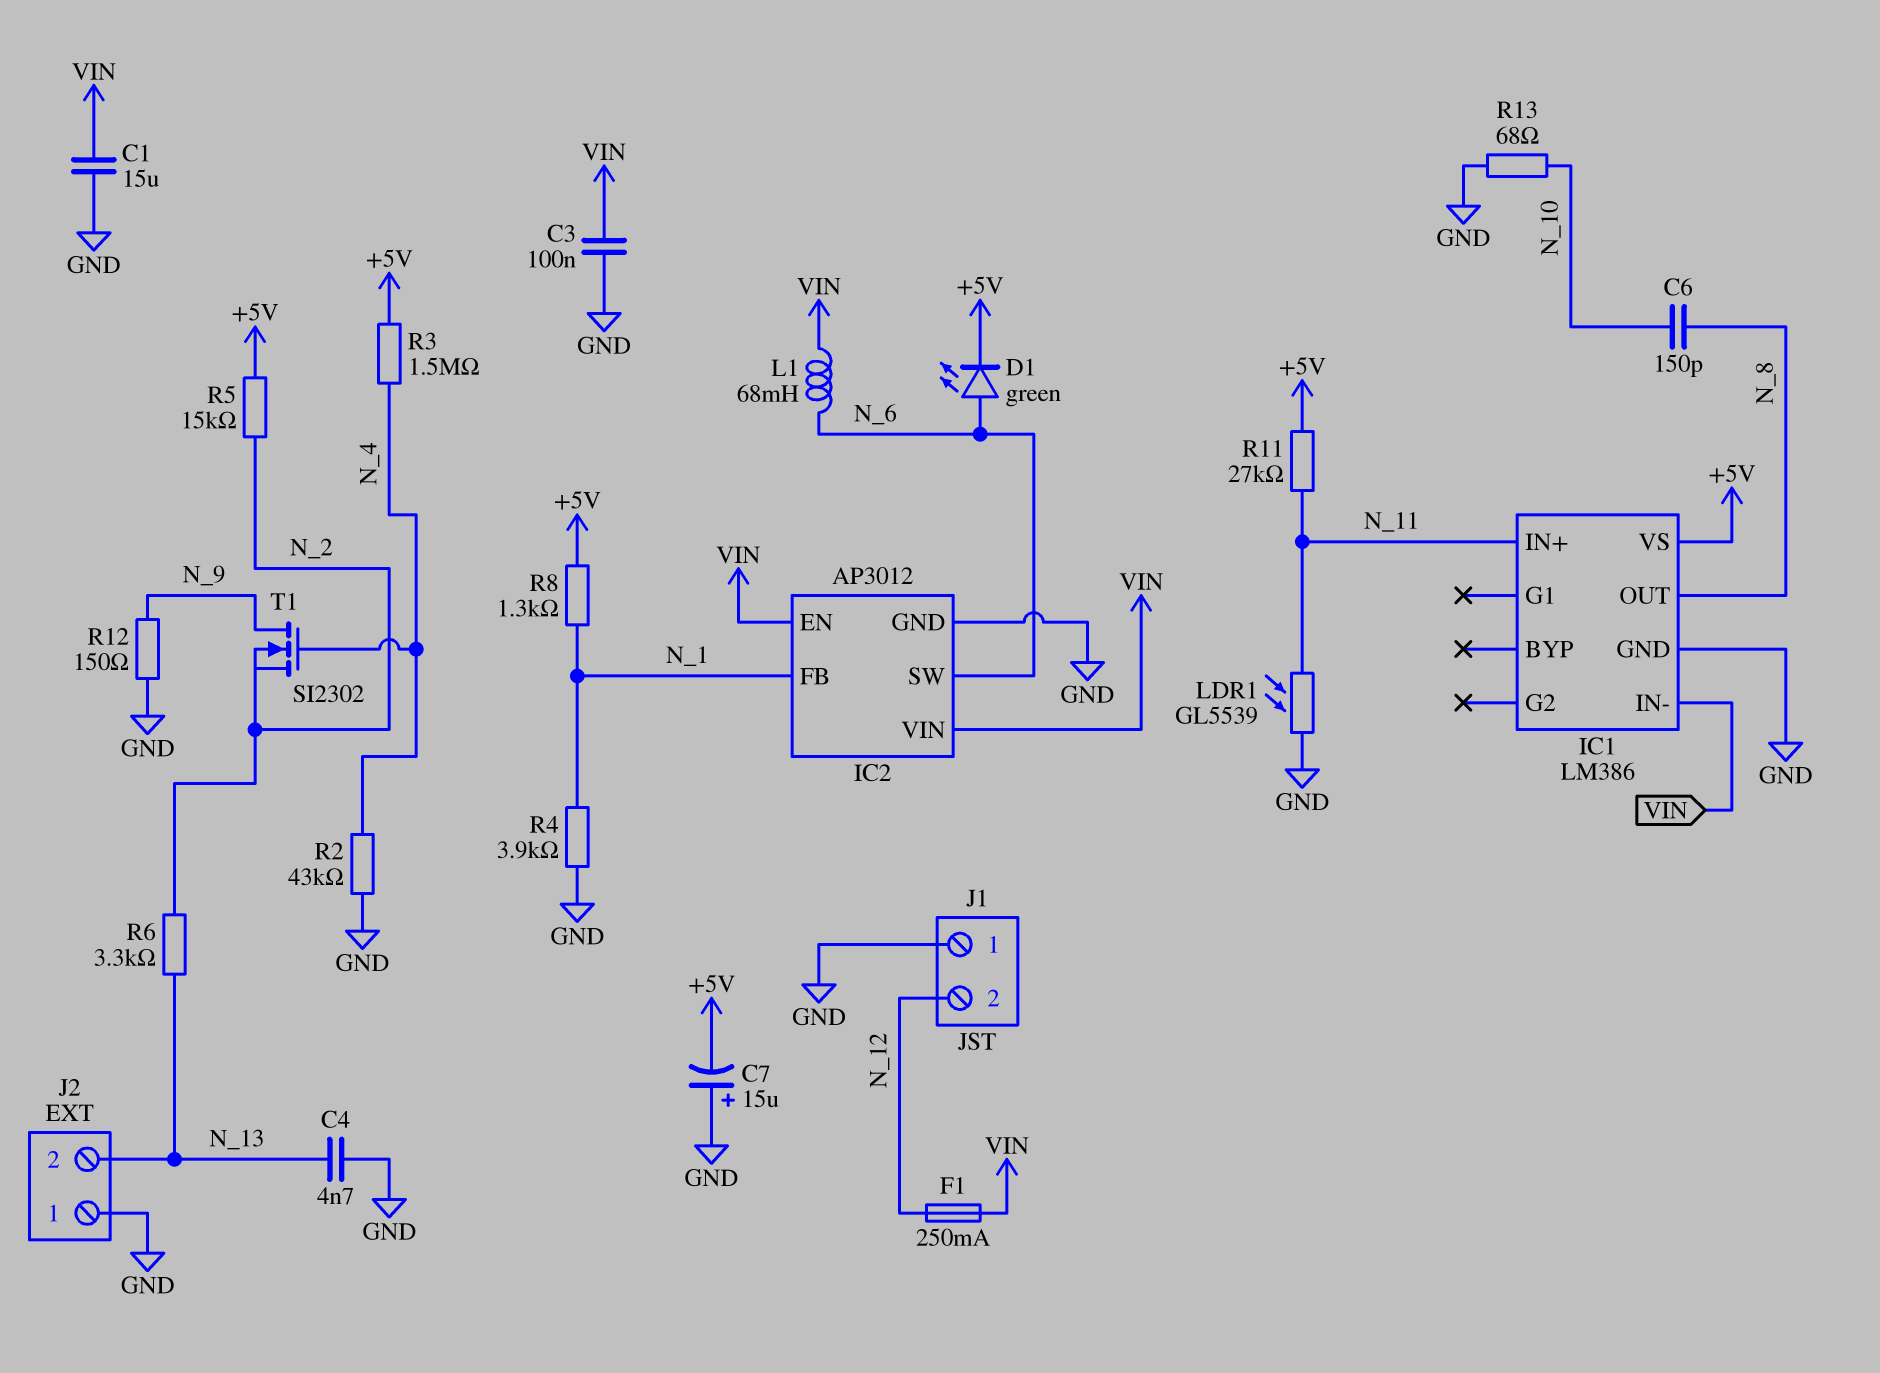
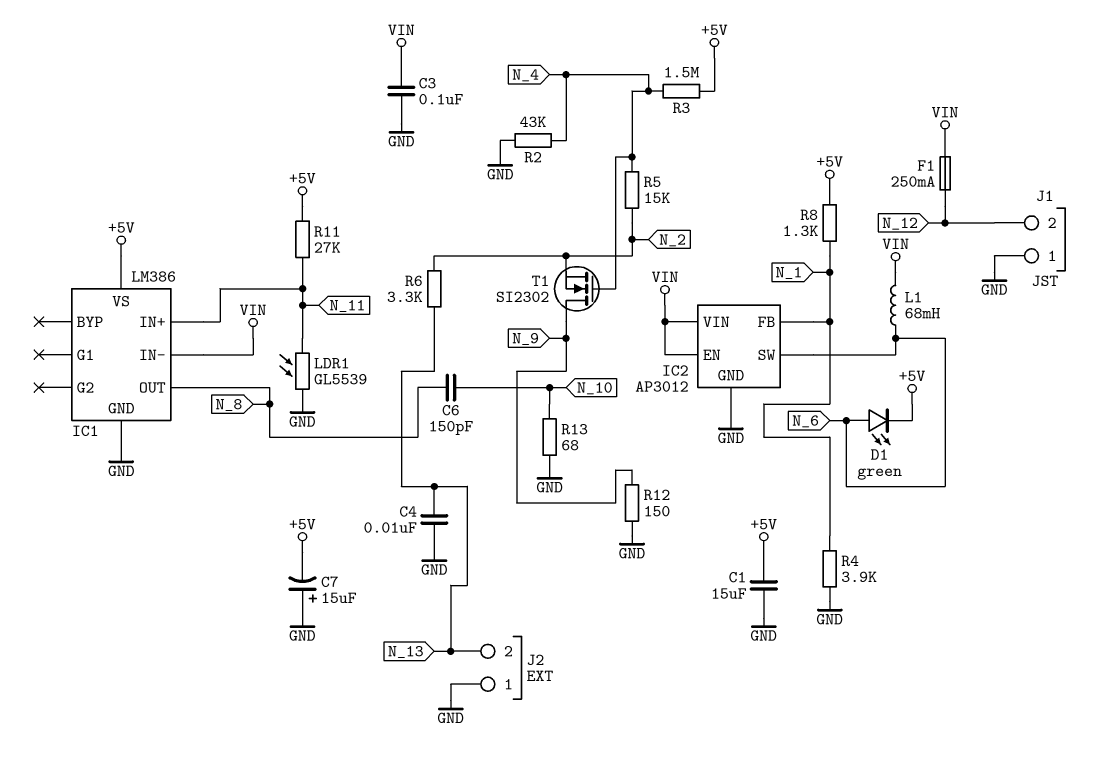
C1: 15uF (GND, VIN) -> 15uF (+5V, GND)
C4: 4.7nF (GND, N_13) -> 10nF (GND, N_13)
R5: 15k (+5V, N_2) -> 15k (N_2, N_4)

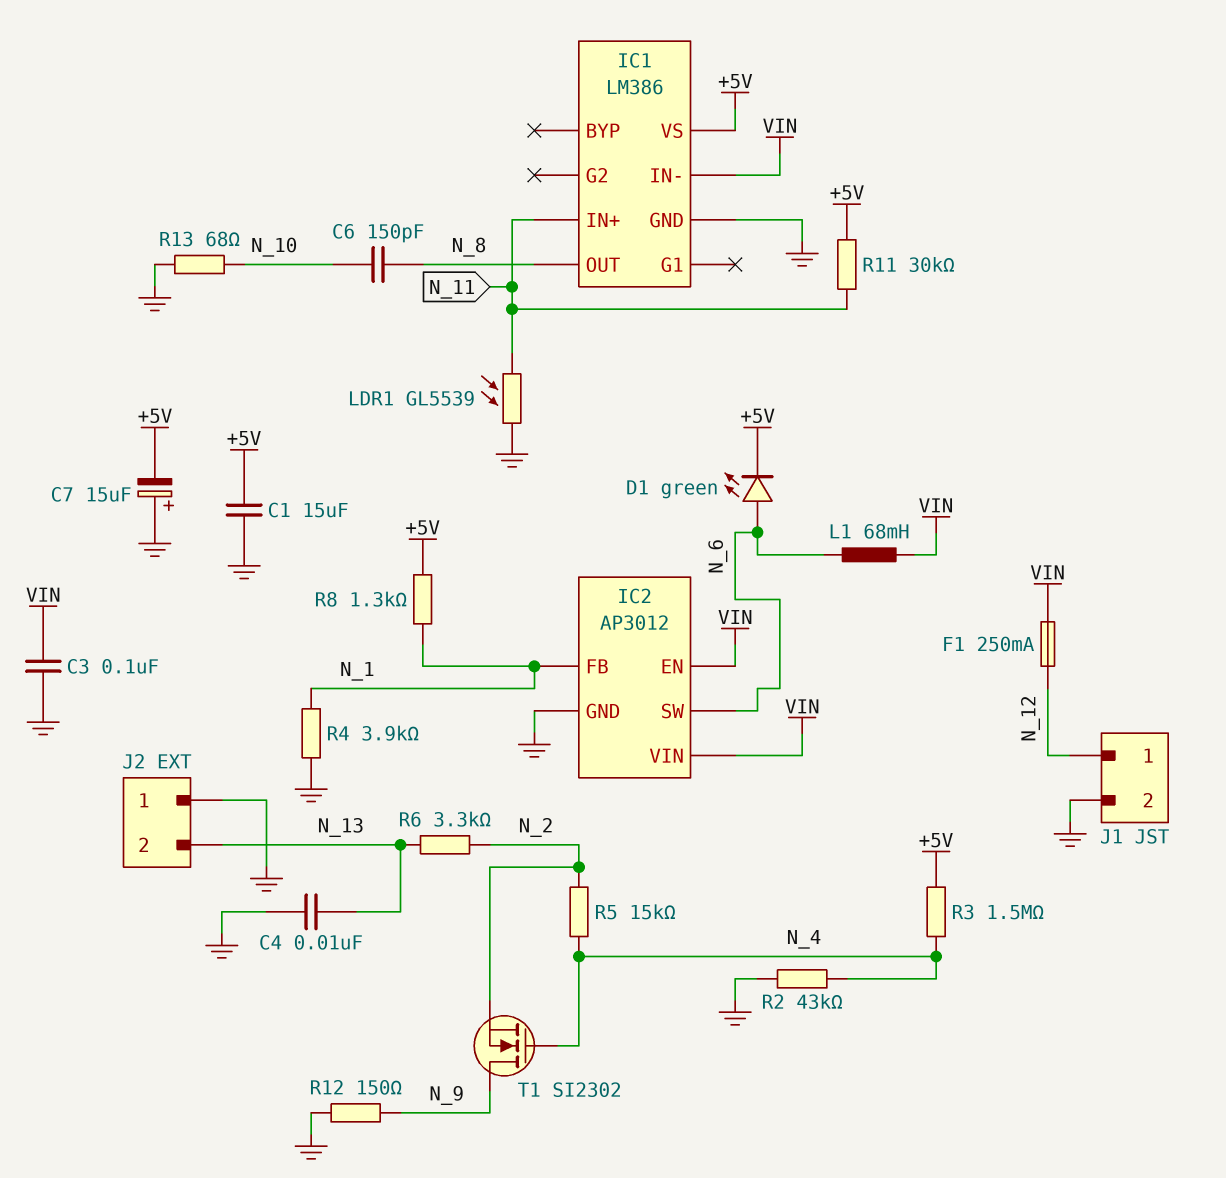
J1 pin 1: GND -> N_12
J1 pin 2: N_12 -> GND
R11: 27k (+5V, N_11) -> 30k (+5V, N_11)

